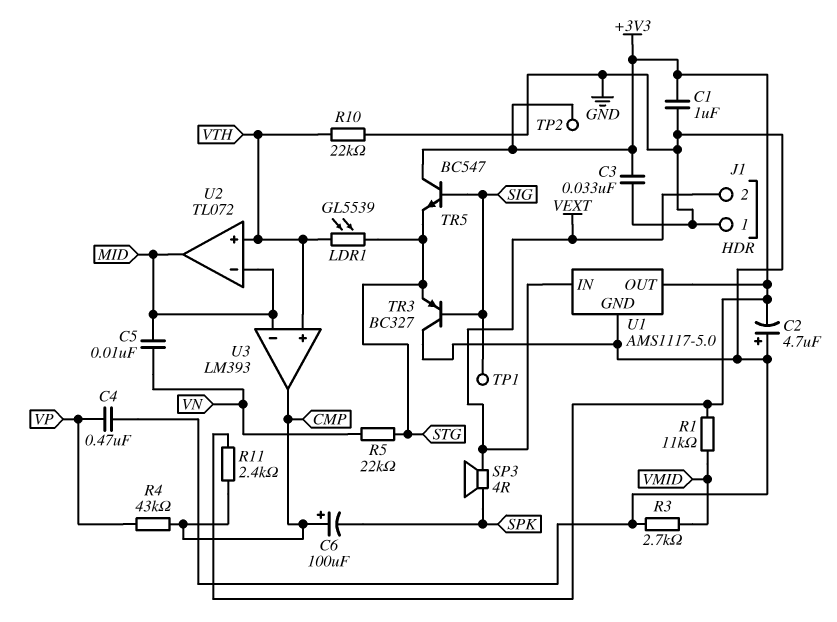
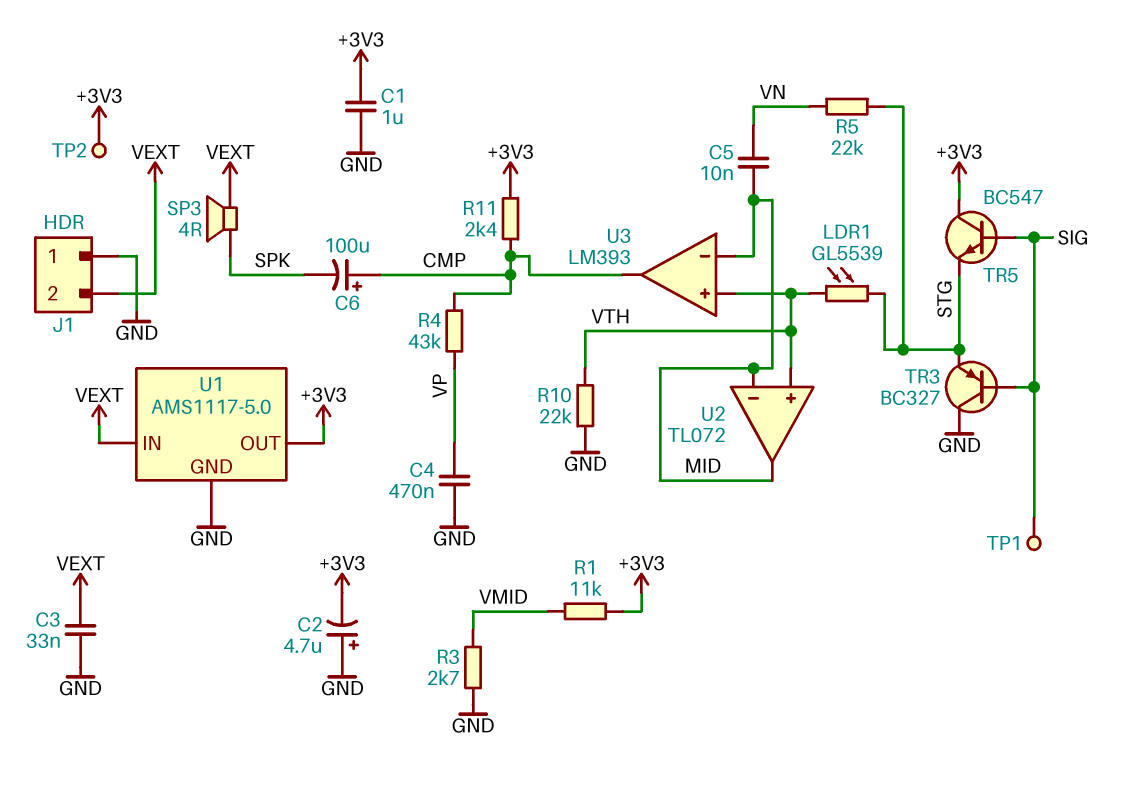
C3: 33nF (+3V3, GND) -> 33nF (GND, VEXT)

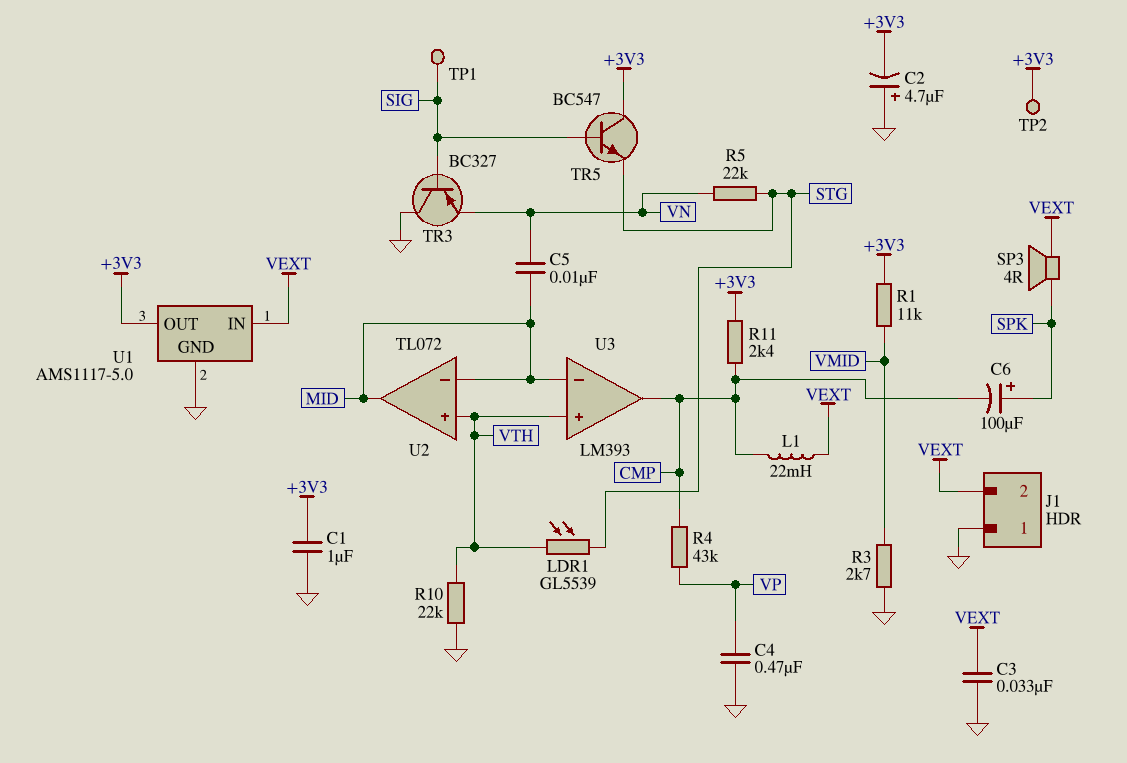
C6: 100uF (plus CMP, minus SPK) -> 100uF (plus SPK, minus CMP)
L1: none -> 22mH (CMP, VEXT)
TR3: PNP BC327 (B SIG, C GND, E STG) -> PNP BC327 (B SIG, C GND, E VN)

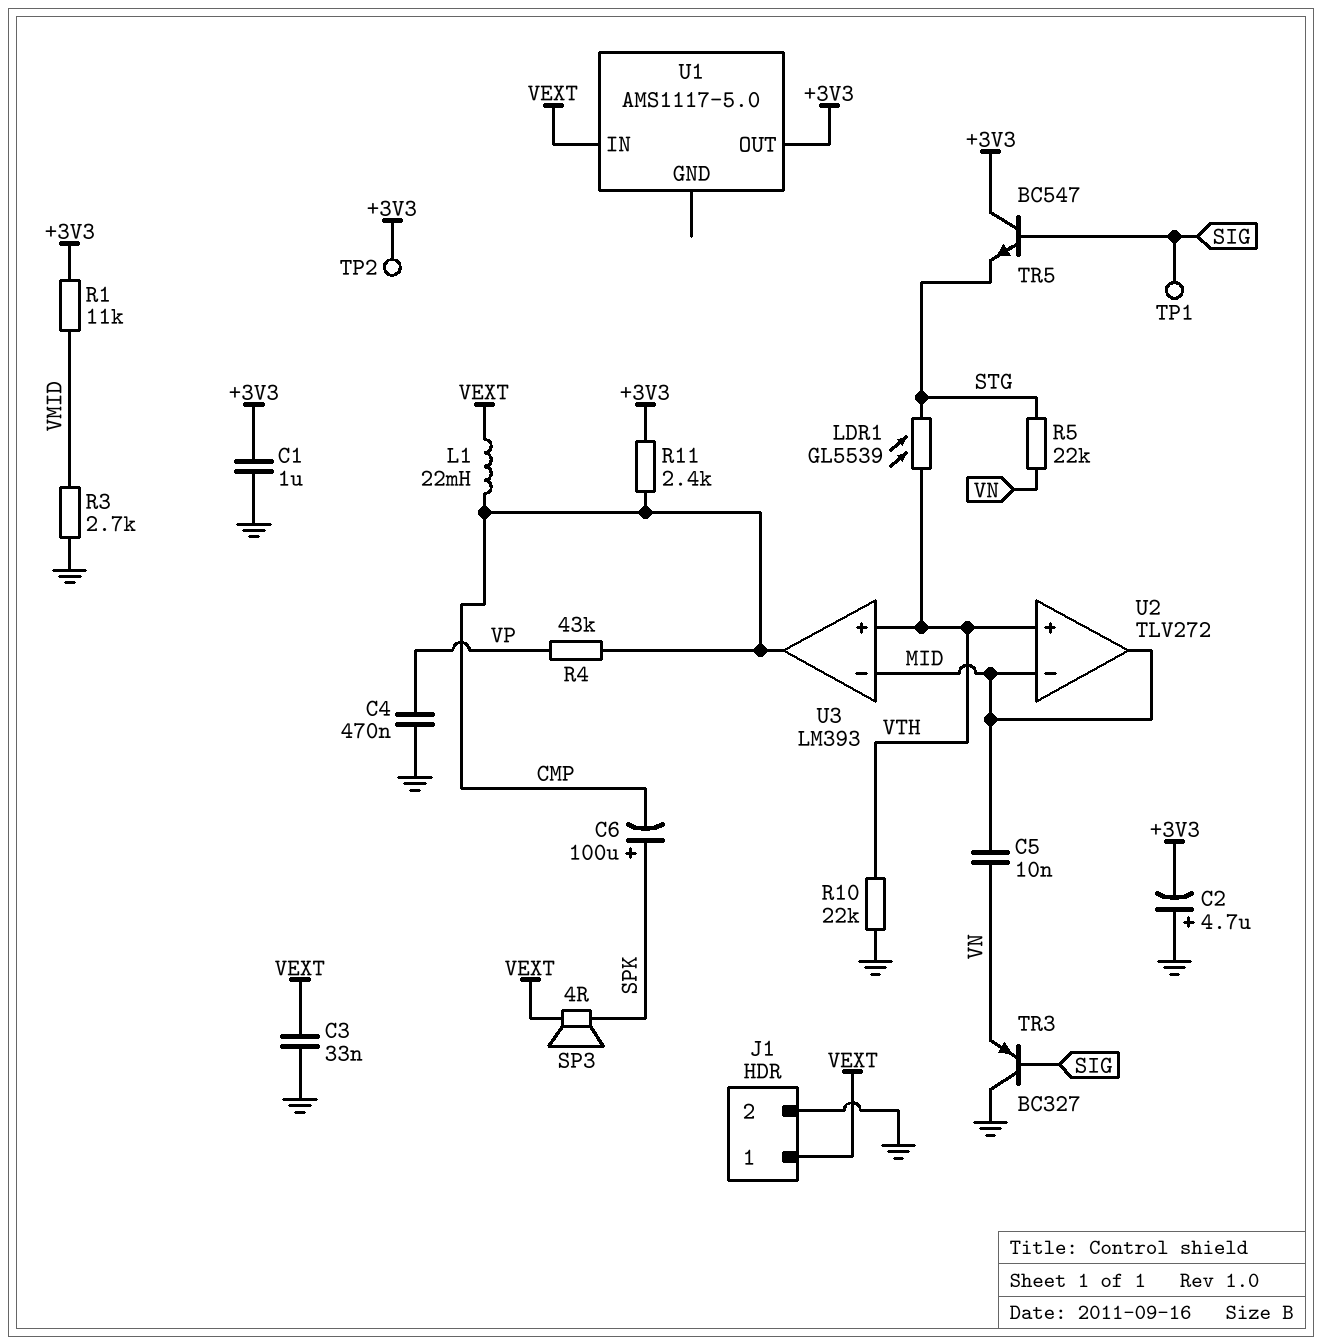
J1 pin 1: GND -> VEXT
J1 pin 2: VEXT -> GND
U1 pin GND: GND -> none
U2: TL072 -> TLV272

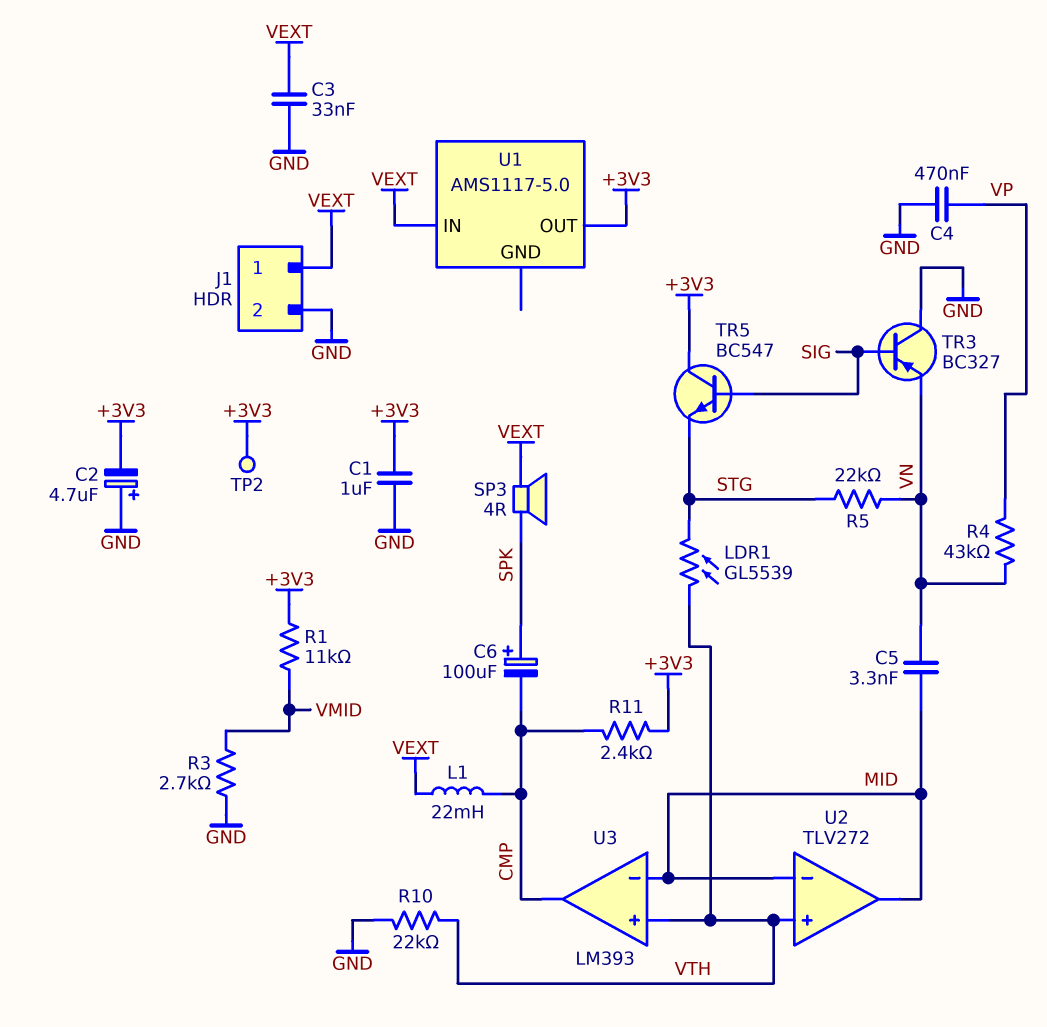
C5: 10nF (MID, VN) -> 3.3nF (MID, VN)
R4: 43k (CMP, VP) -> 43k (VN, VP)
TP1: test point (SIG) -> none

